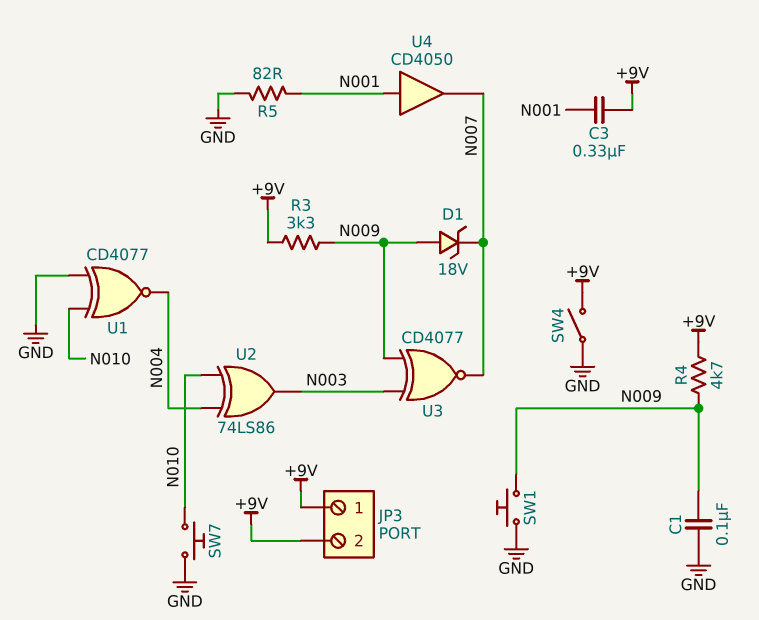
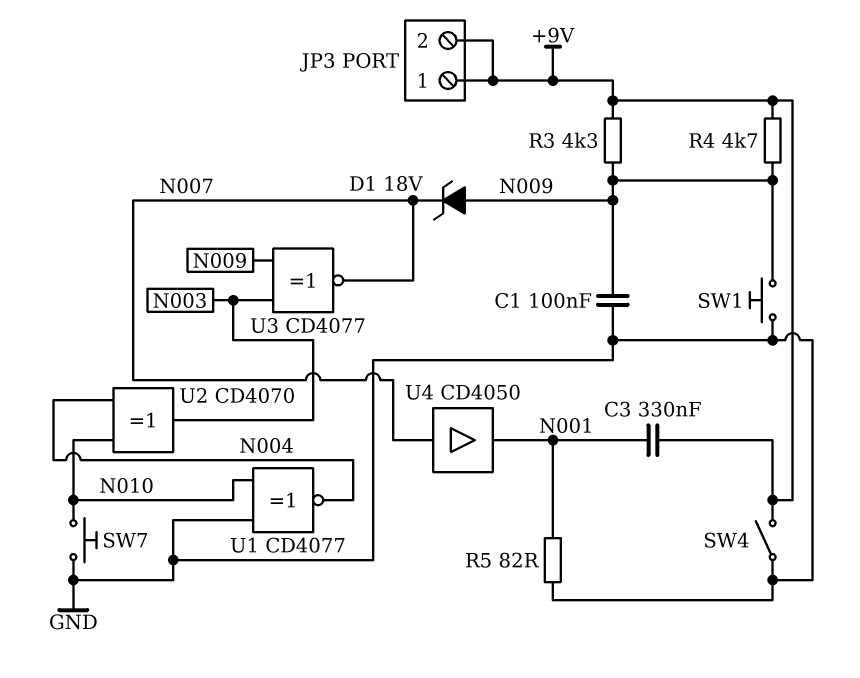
R3: 3.3k (+9V, N009) -> 4.3k (+9V, N009)
U2: XOR 74LS86 (in N004, in N010, out N003) -> XOR CD4070 (in N004, in N010, out N003)
U4: buffer CD4050 (in N001, out N007) -> buffer CD4050 (in N007, out N001)

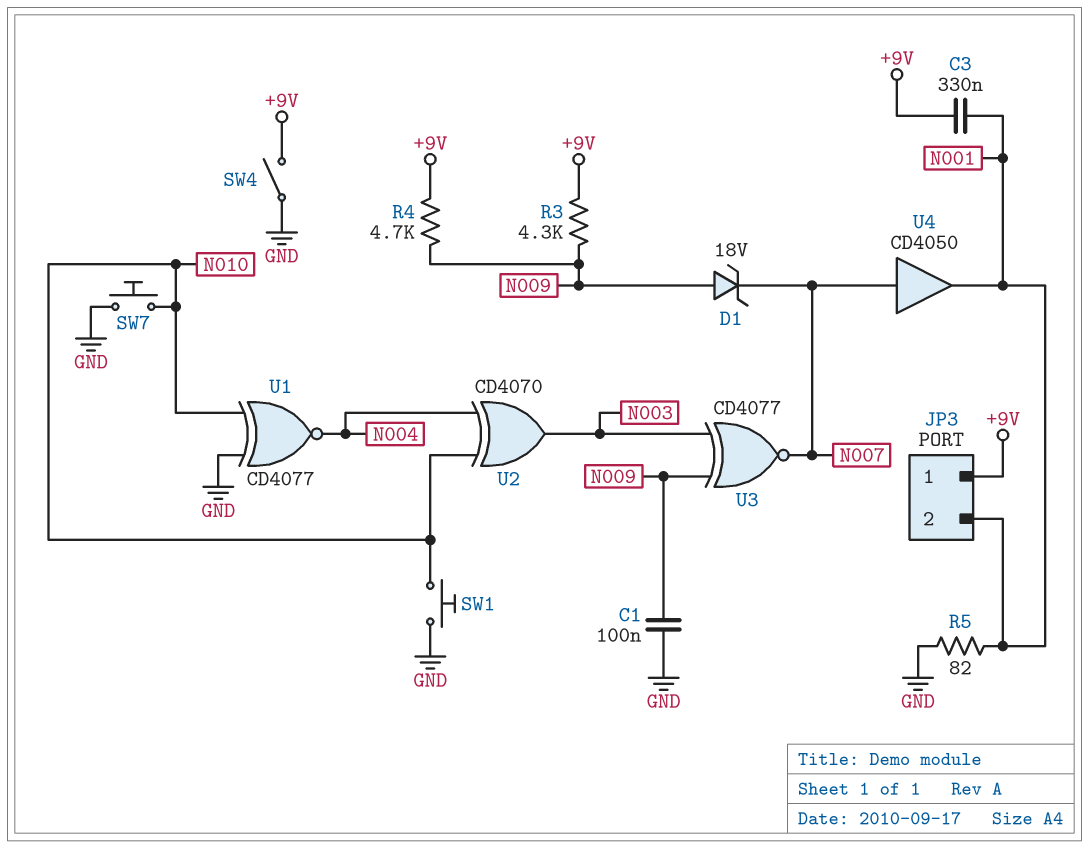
JP3 pin 2: +9V -> N001
SW1: button (GND, N009) -> button (GND, N010)

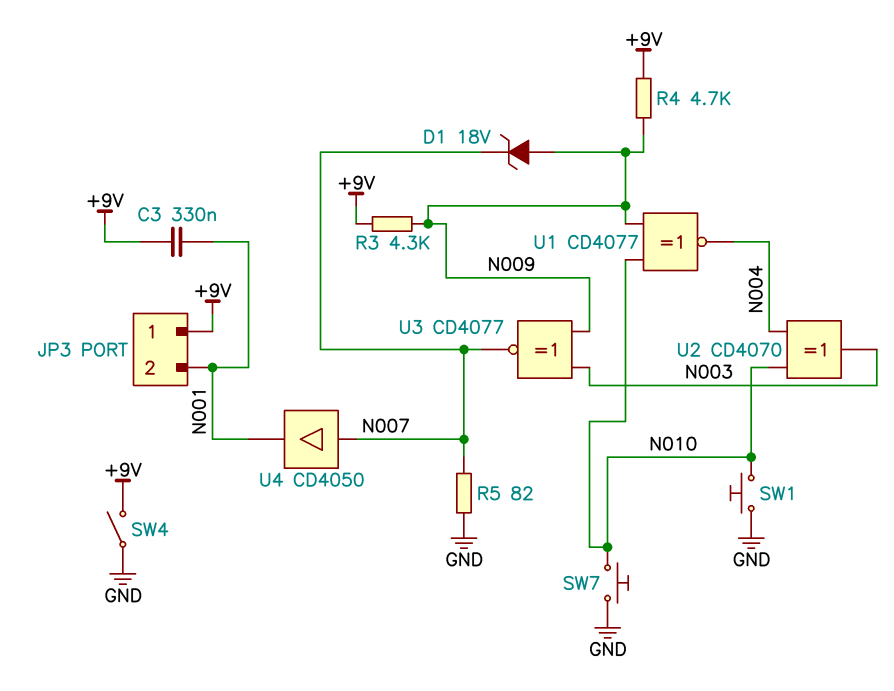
C1: 100nF (GND, N009) -> none
R5: 82 (GND, N001) -> 82 (GND, N007)
U1: XNOR CD4077 (in GND, in N010, out N004) -> XNOR CD4077 (in N009, in N010, out N004)

